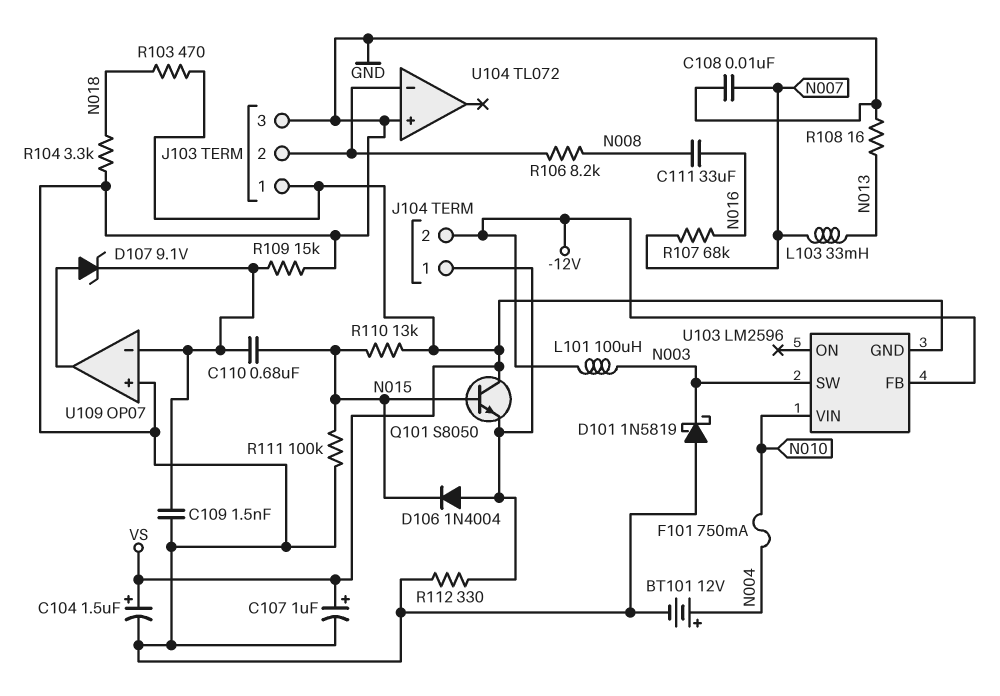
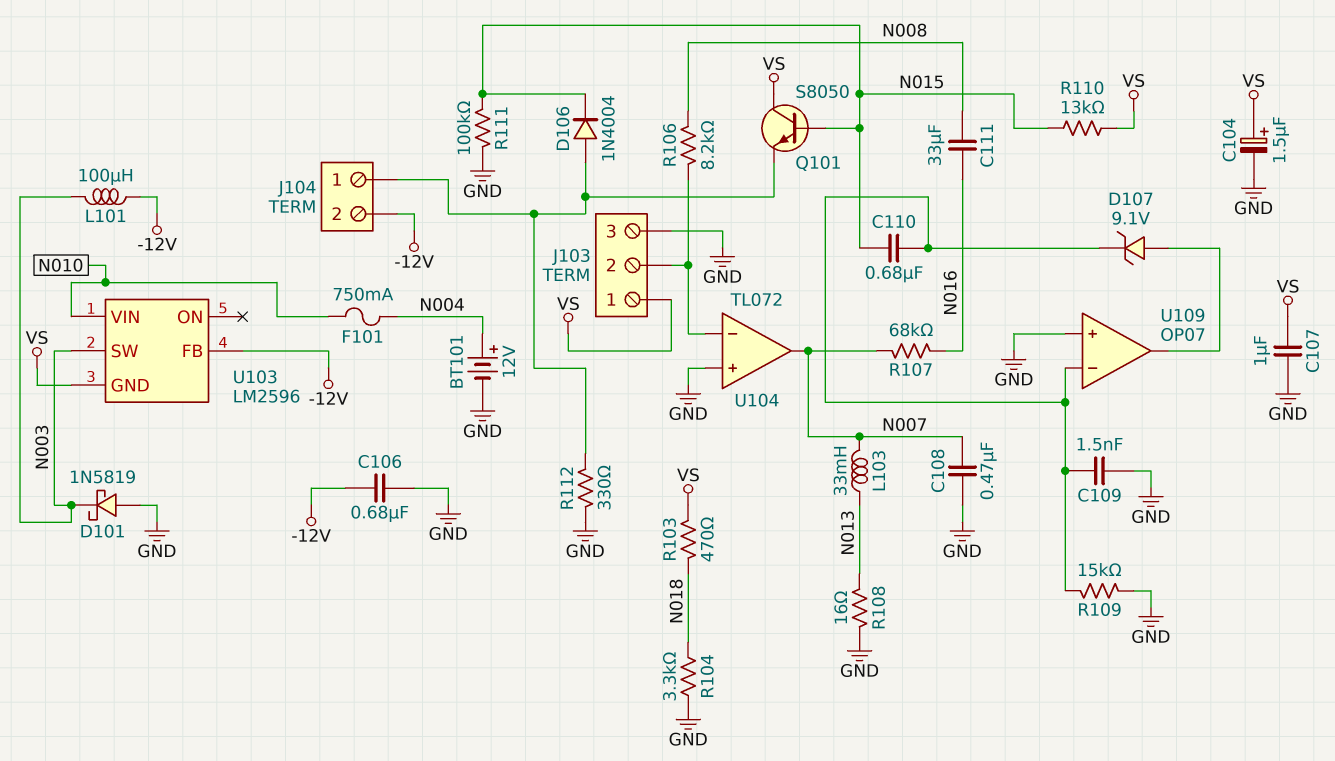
C106: none -> 680nF (-12V, GND)
C107: 1uF (plus VS, minus GND) -> 1uF (GND, VS)
C108: 10nF (GND, N007) -> 470nF (GND, N007)
U104 pin out: none -> N007

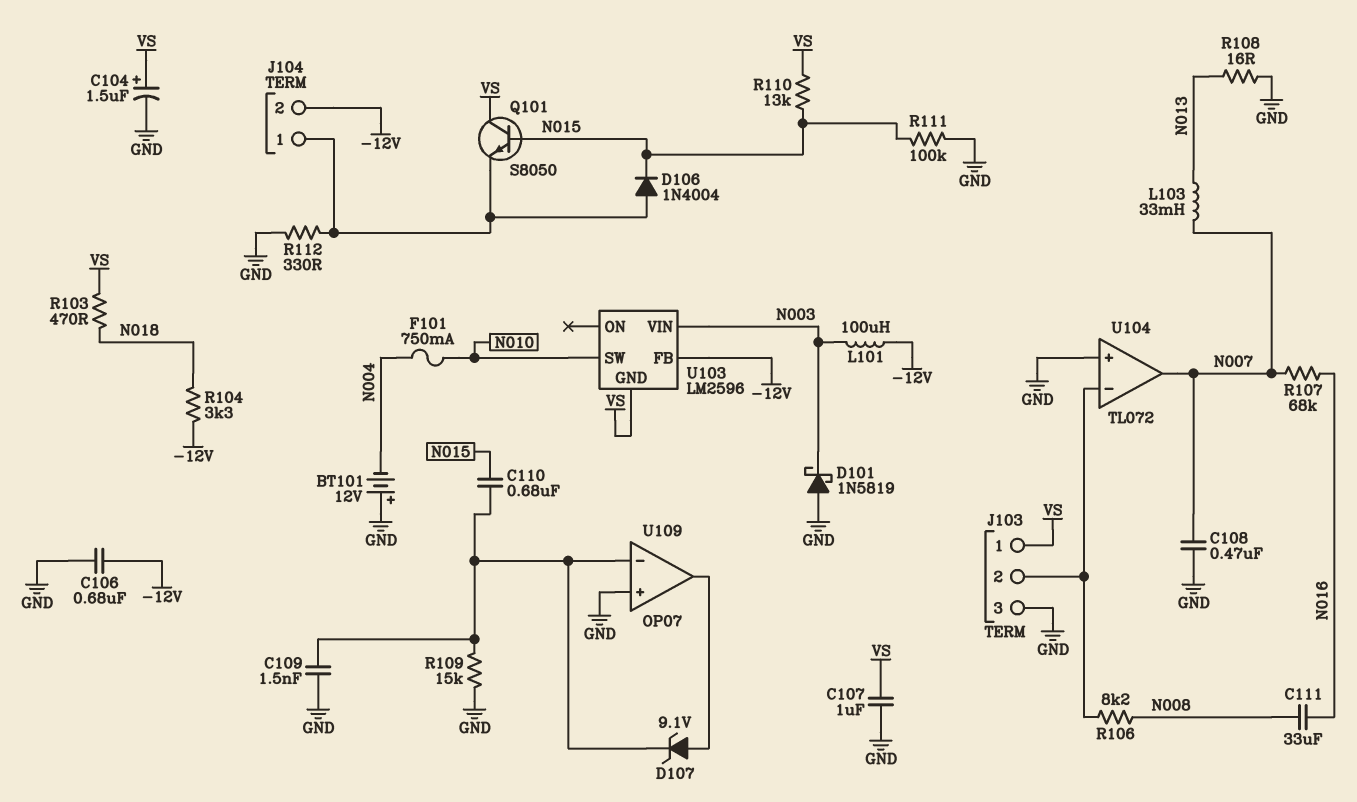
BT101: 12V (plus N004, minus GND) -> 12V (plus GND, minus N004)
R104: 3.3k (GND, N018) -> 3.3k (-12V, N018)
U103 pin SW: N003 -> N010
U103 pin VIN: N010 -> N003

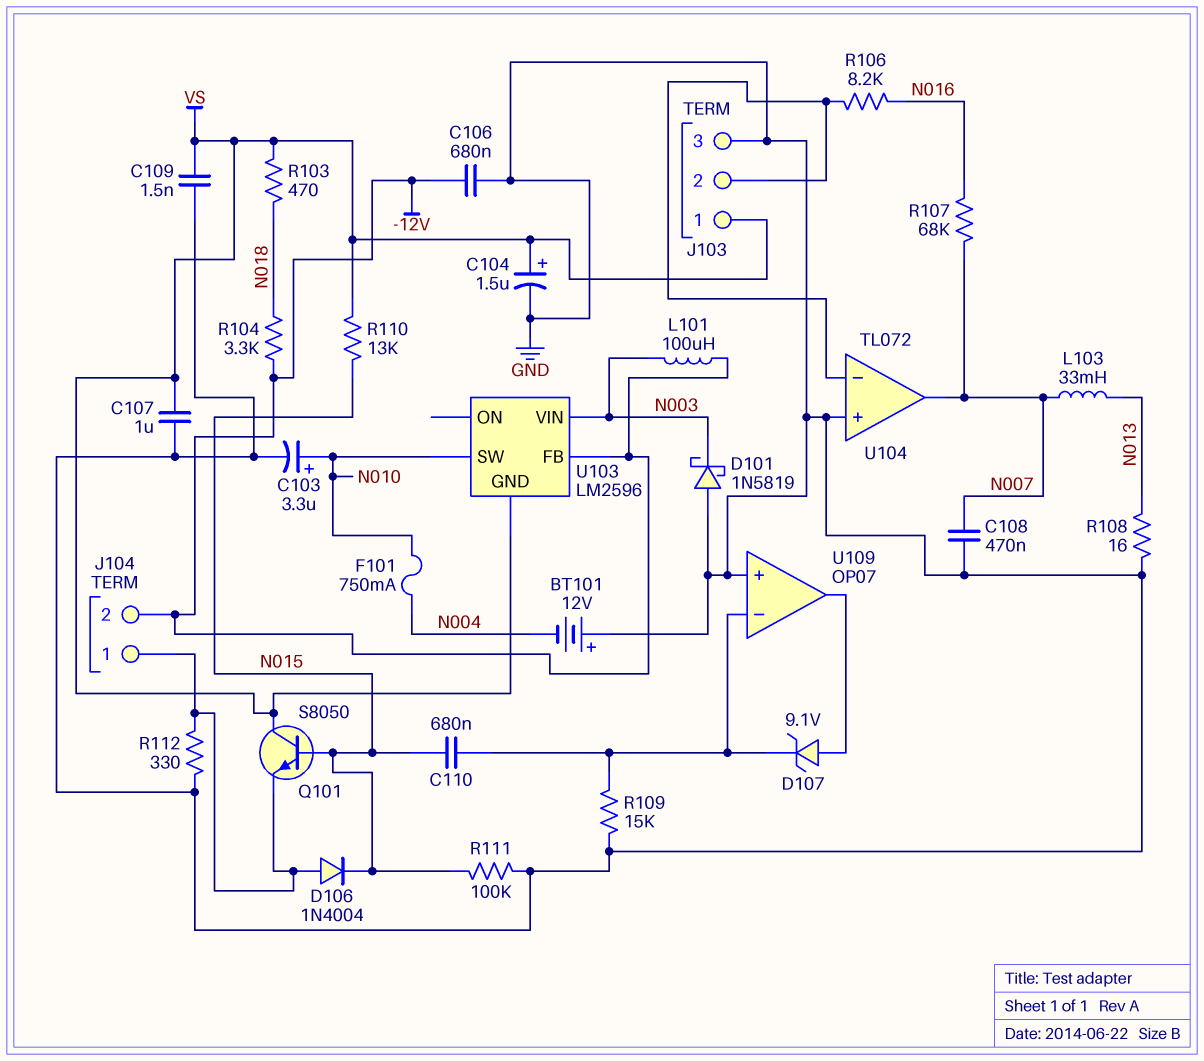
C103: none -> 3.3uF (plus N010, minus GND)
C109: 1.5nF (GND, U109/in-) -> 1.5nF (GND, VS)
C111: 33uF (N008, N016) -> none
R106: 8.2k (J103/2, N008) -> 8.2k (J103/2, N016)

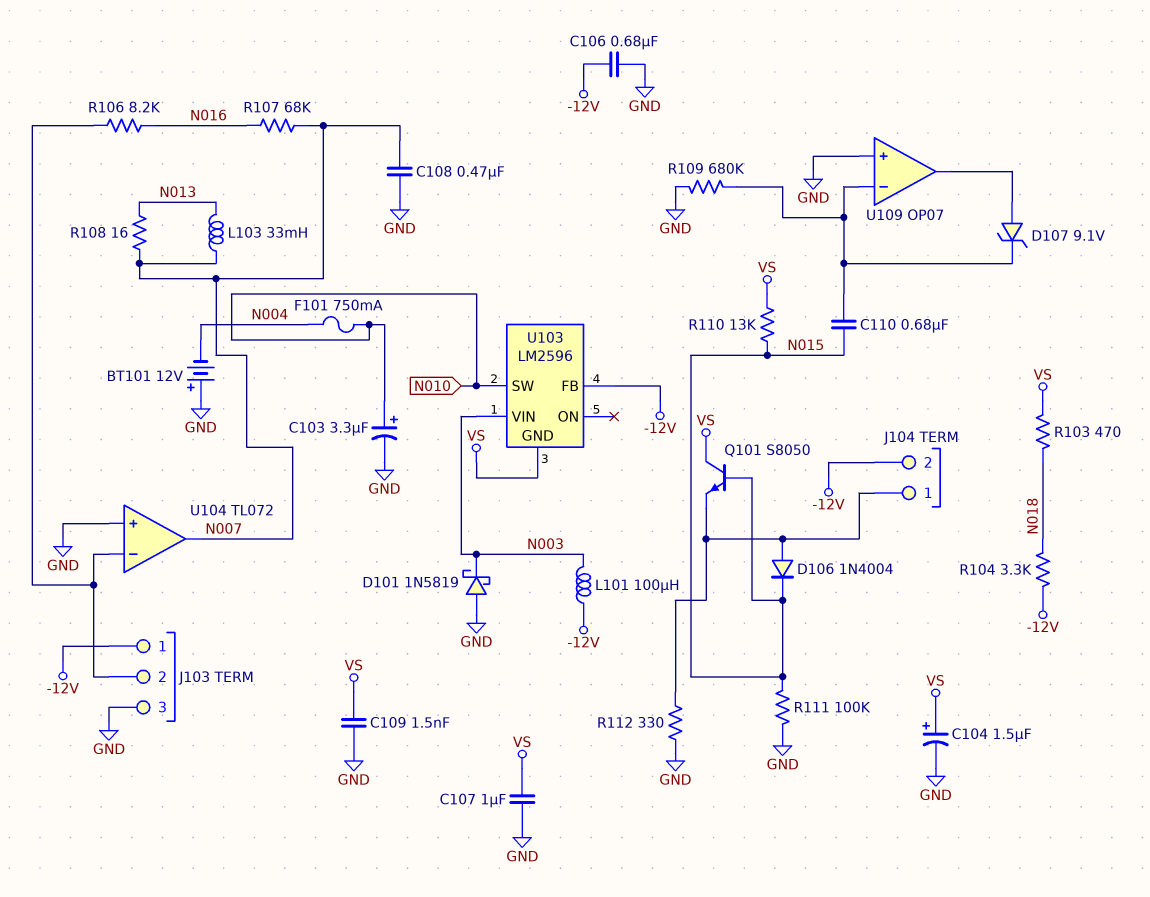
J103 pin 1: VS -> -12V
R108: 16 (GND, N013) -> 16 (N007, N013)
R109: 15k (GND, U109/in-) -> 680k (GND, U109/in-)

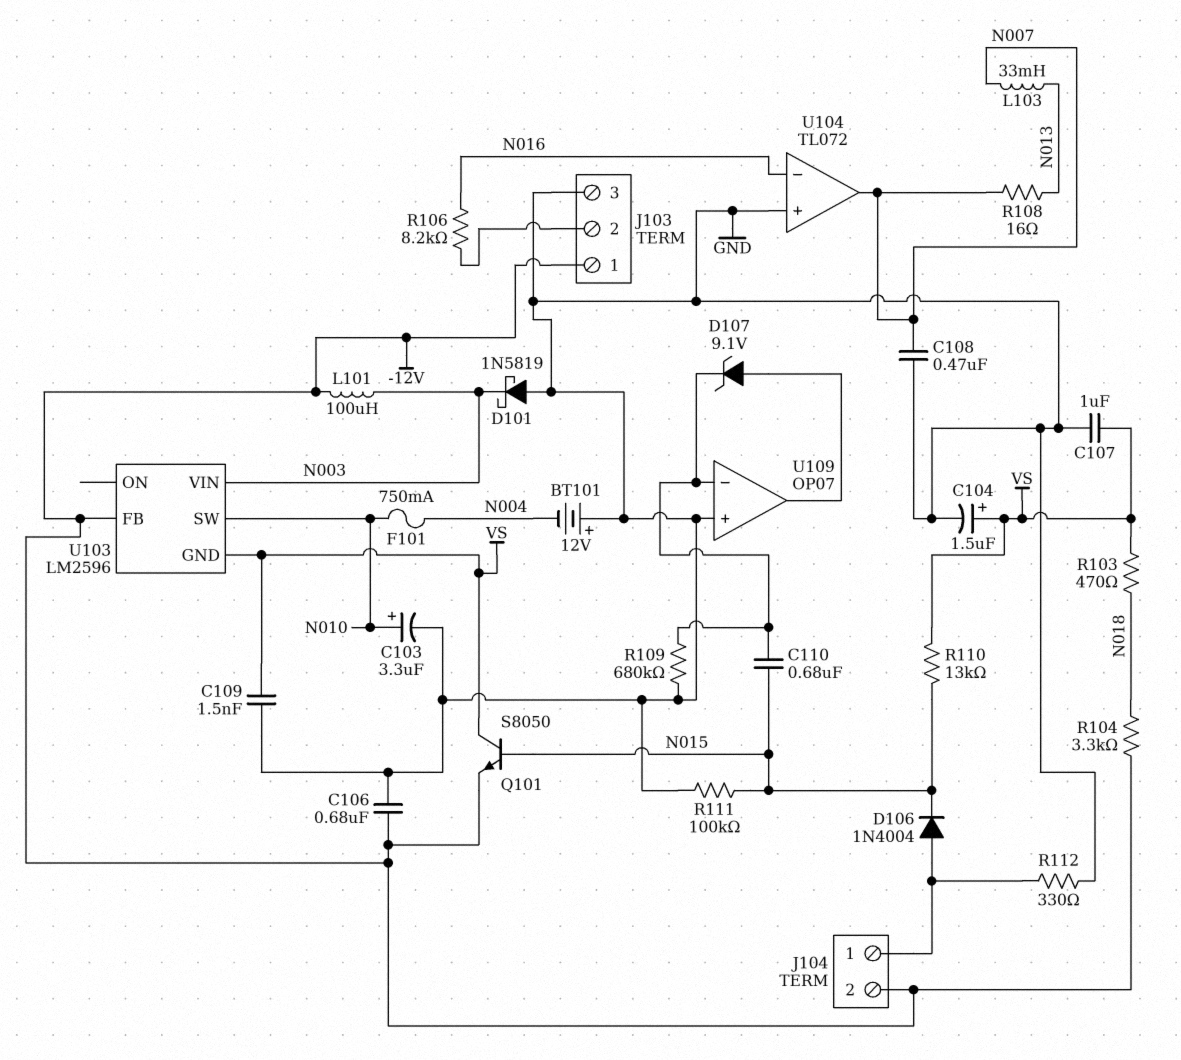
Q101: NPN S8050 (B N015, C VS, E J104/1) -> NPN S8050 (B N015, C VS, E -12V)
R107: 68k (N007, N016) -> none
U104 pin in-: J103/2 -> N016

